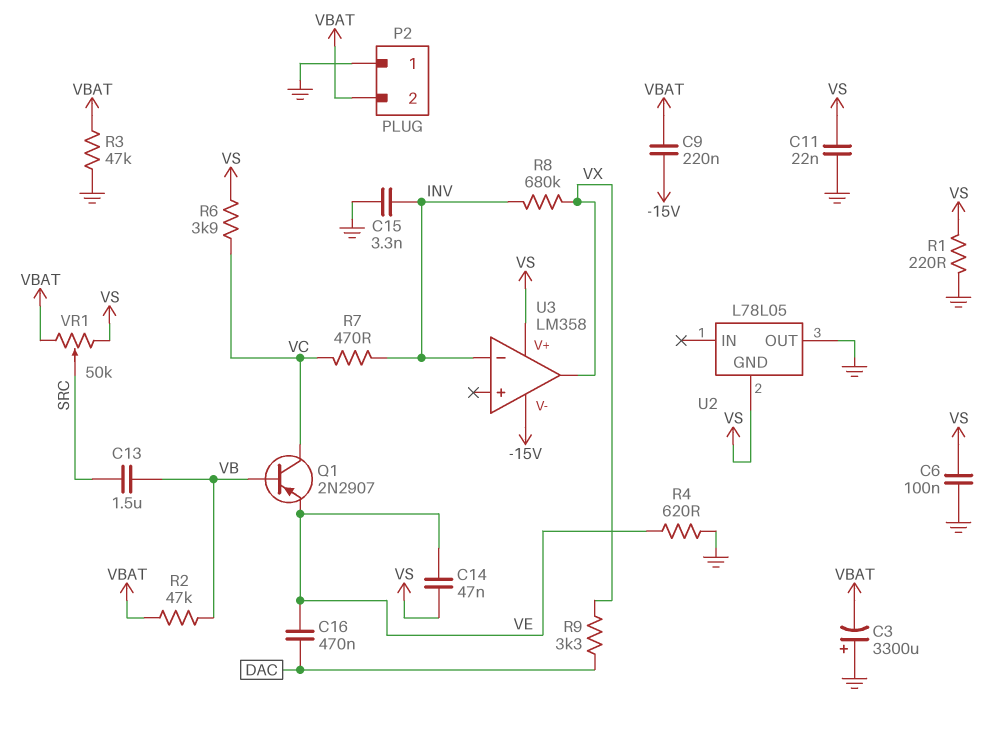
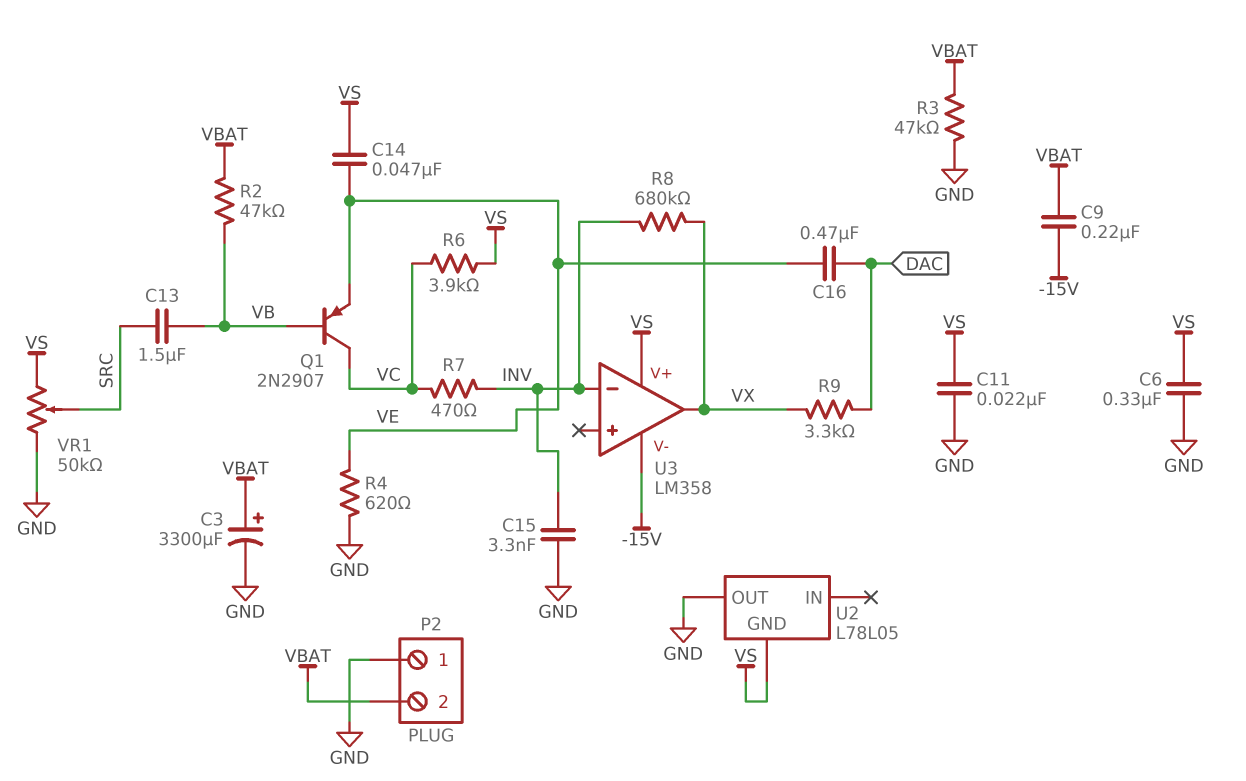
C3: 3300uF (plus GND, minus VBAT) -> 3300uF (plus VBAT, minus GND)
C6: 100nF (GND, VS) -> 330nF (GND, VS)
R1: 220 (GND, VS) -> none
VR1: 50k (VBAT, VS, wiper SRC) -> 50k (GND, VS, wiper SRC)

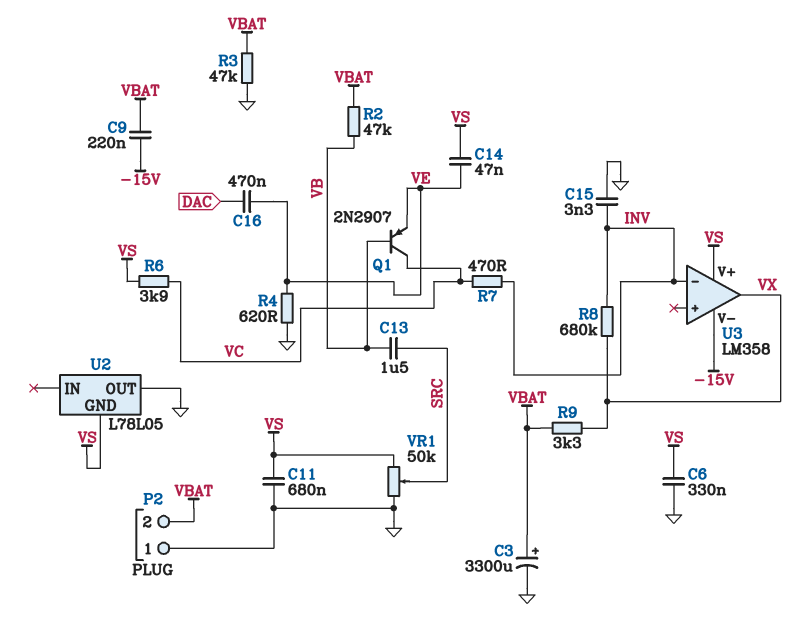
C11: 22nF (GND, VS) -> 680nF (GND, VS)
R9: 3.3k (DAC, VX) -> 3.3k (VBAT, VX)

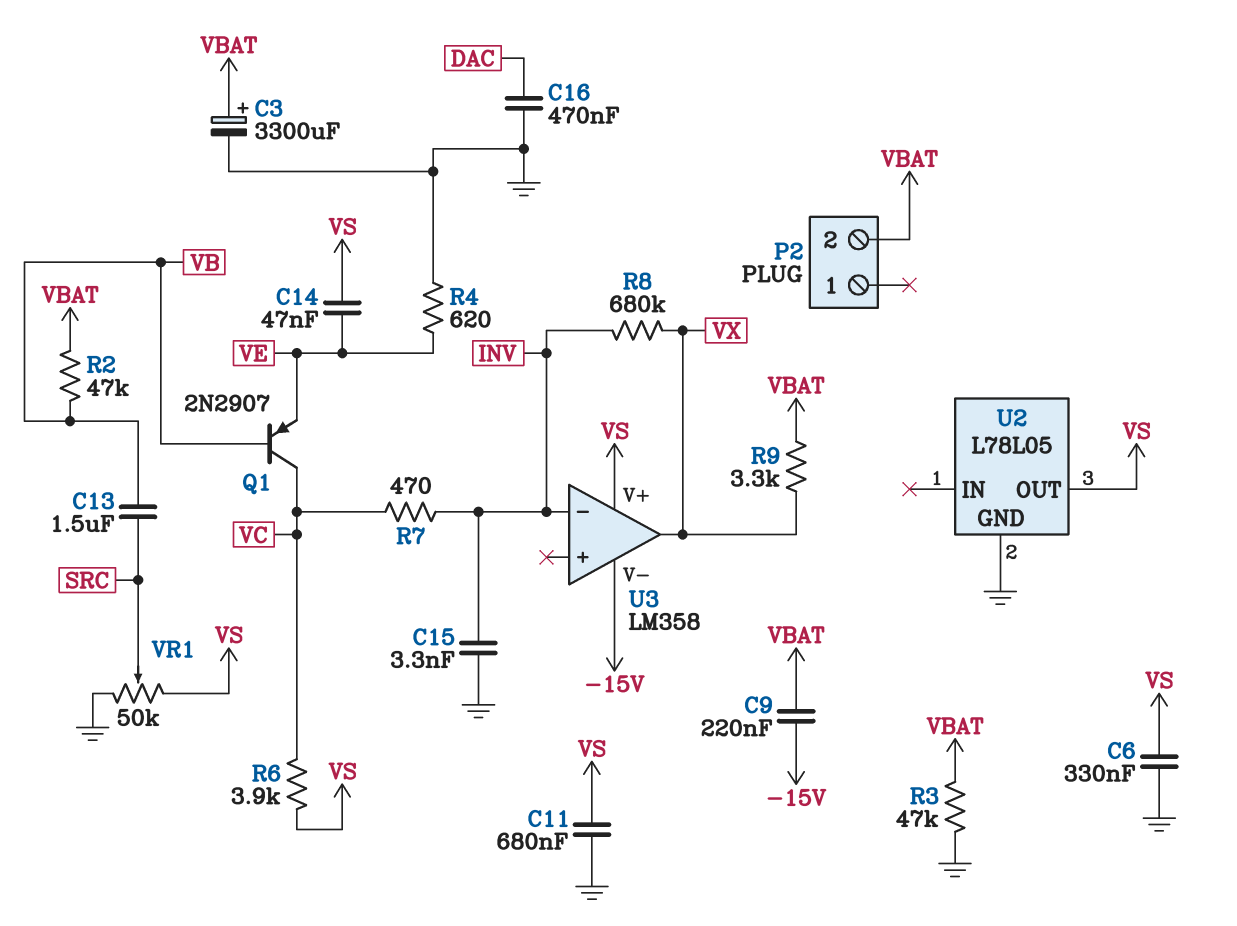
C16: 470nF (DAC, VE) -> 470nF (DAC, GND)
P2 pin 1: GND -> none
U2 pin GND: VS -> GND
U2 pin OUT: GND -> VS

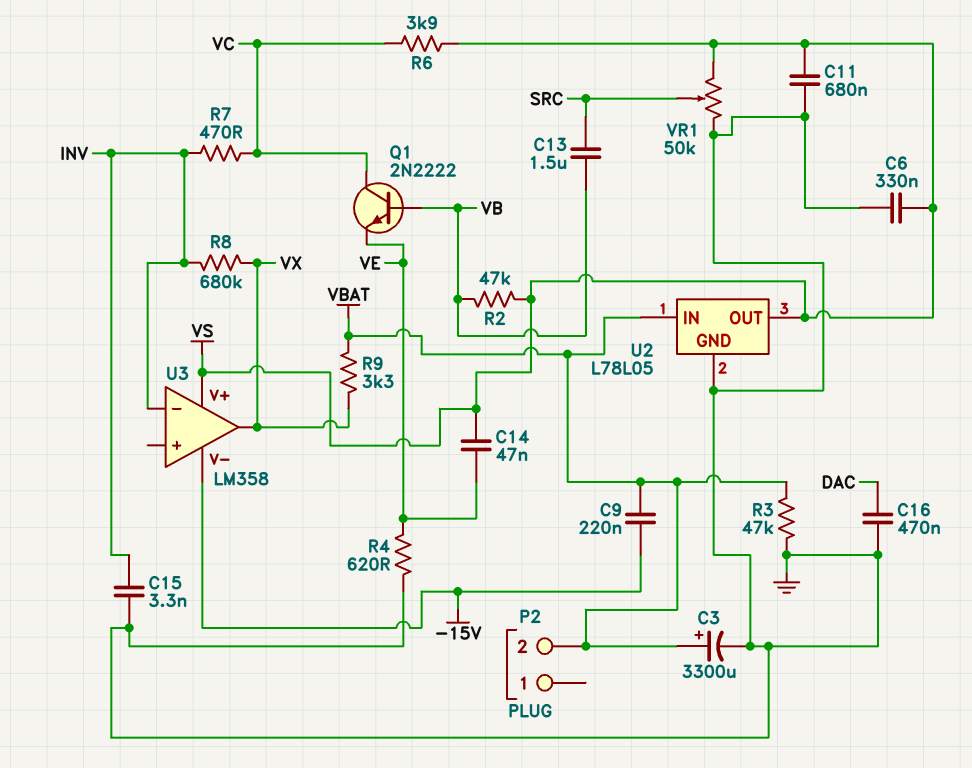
Q1: PNP 2N2907 (B VB, C VC, E VE) -> NPN 2N2222 (B VB, C VC, E VE)
R2: 47k (VB, VBAT) -> 47k (VB, VS)
U2 pin IN: none -> VBAT

